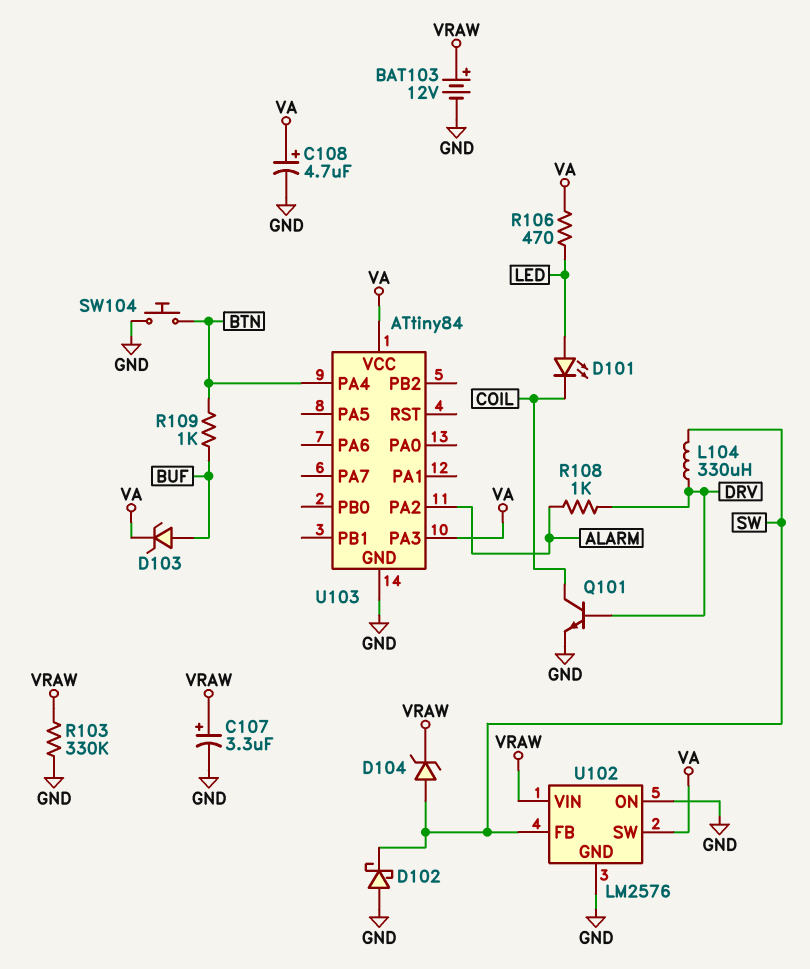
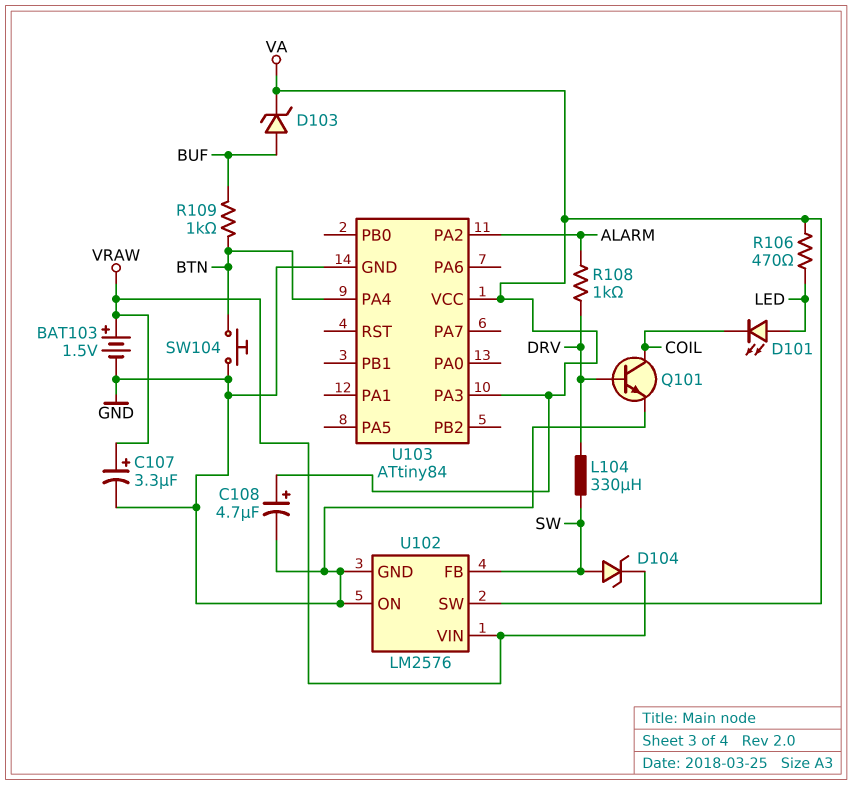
BAT103: 12V (plus VRAW, minus GND) -> 1.5V (plus VRAW, minus GND)
D102: schottky (A GND, K SW) -> none
R103: 330k (GND, VRAW) -> none

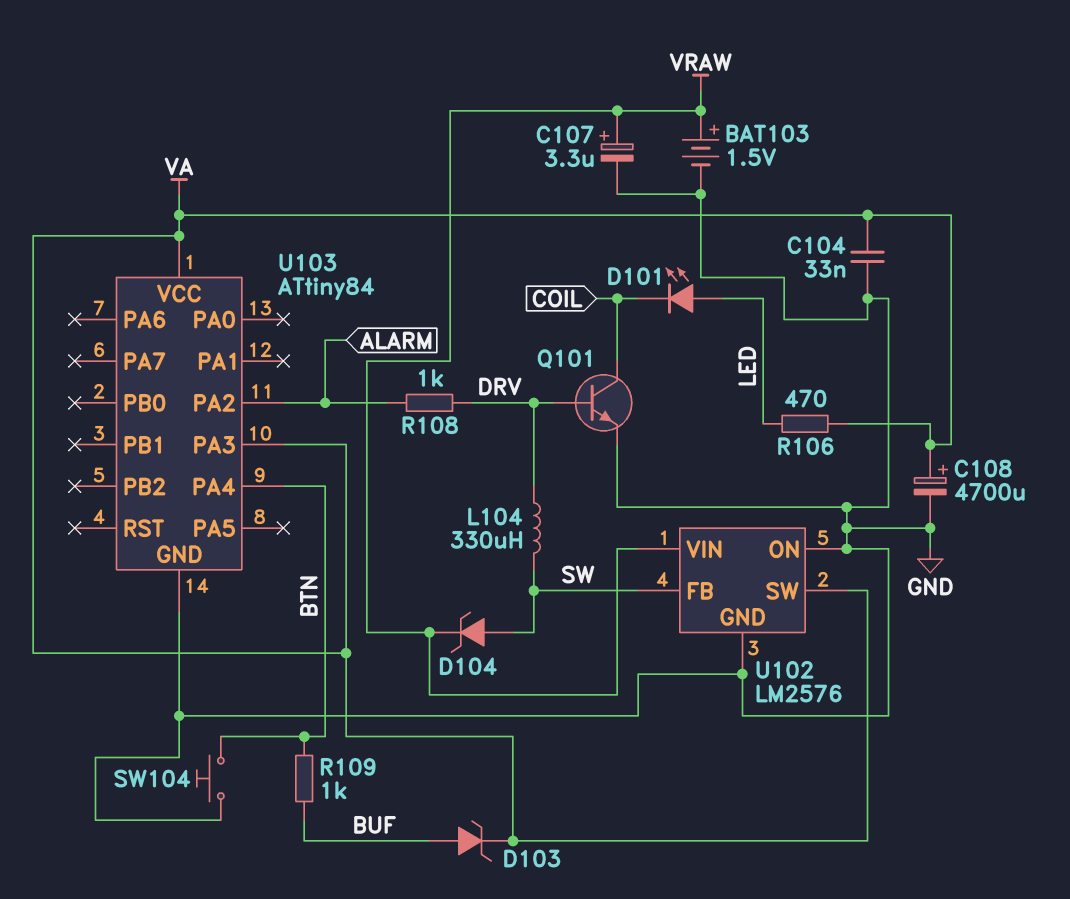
C104: none -> 33nF (GND, VA)
C108: 4.7uF (plus VA, minus GND) -> 4700uF (plus VA, minus GND)

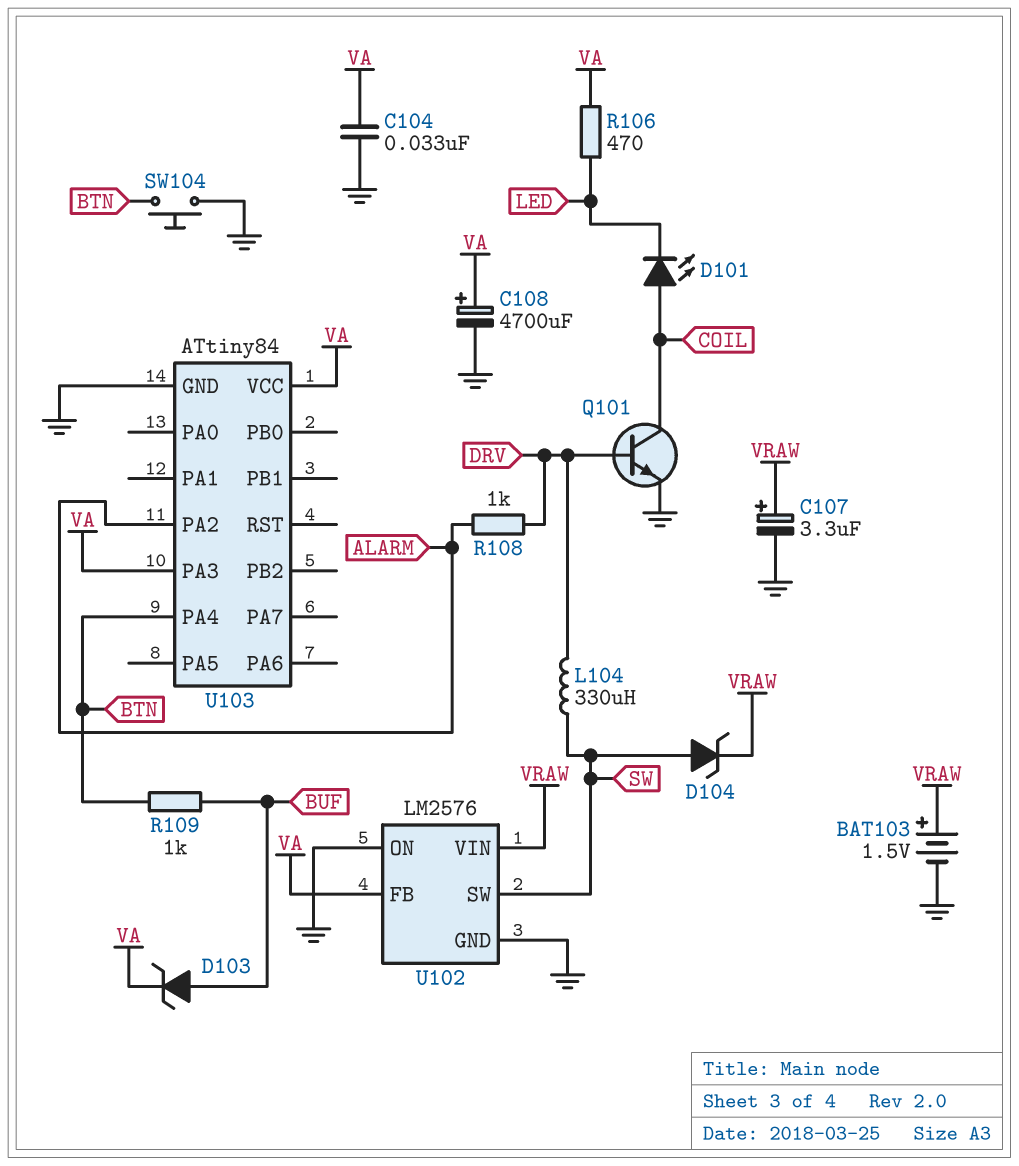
D101: LED (A LED, K COIL) -> LED (A COIL, K LED)
U102 pin FB: SW -> VA
U102 pin SW: VA -> SW

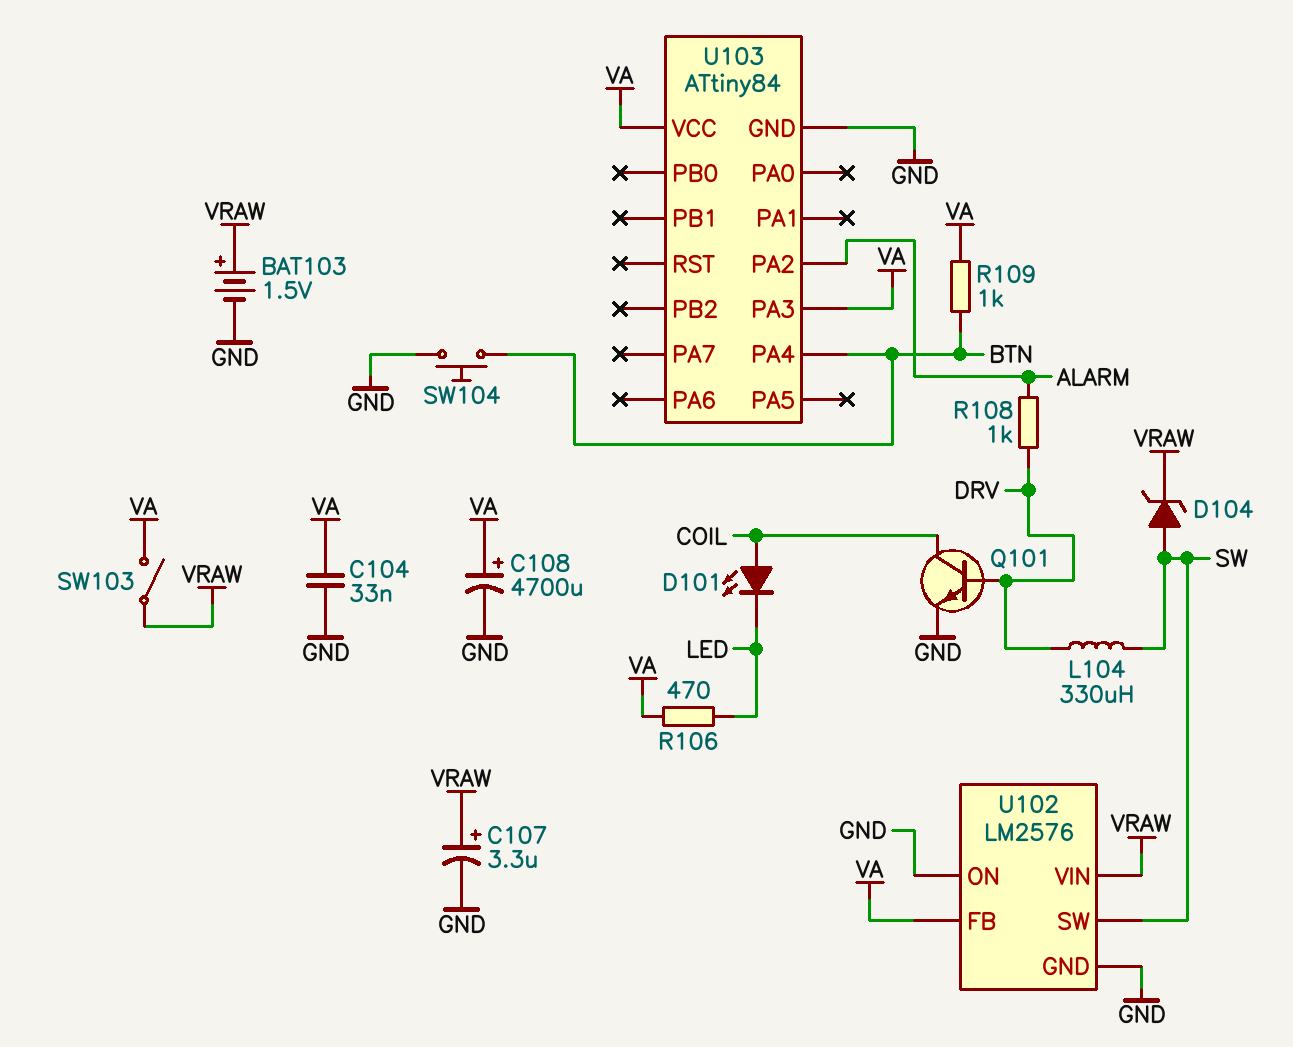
D103: zener (A BUF, K VA) -> none
R109: 1k (BTN, BUF) -> 1k (BTN, VA)
SW103: none -> switch (VA, VRAW)

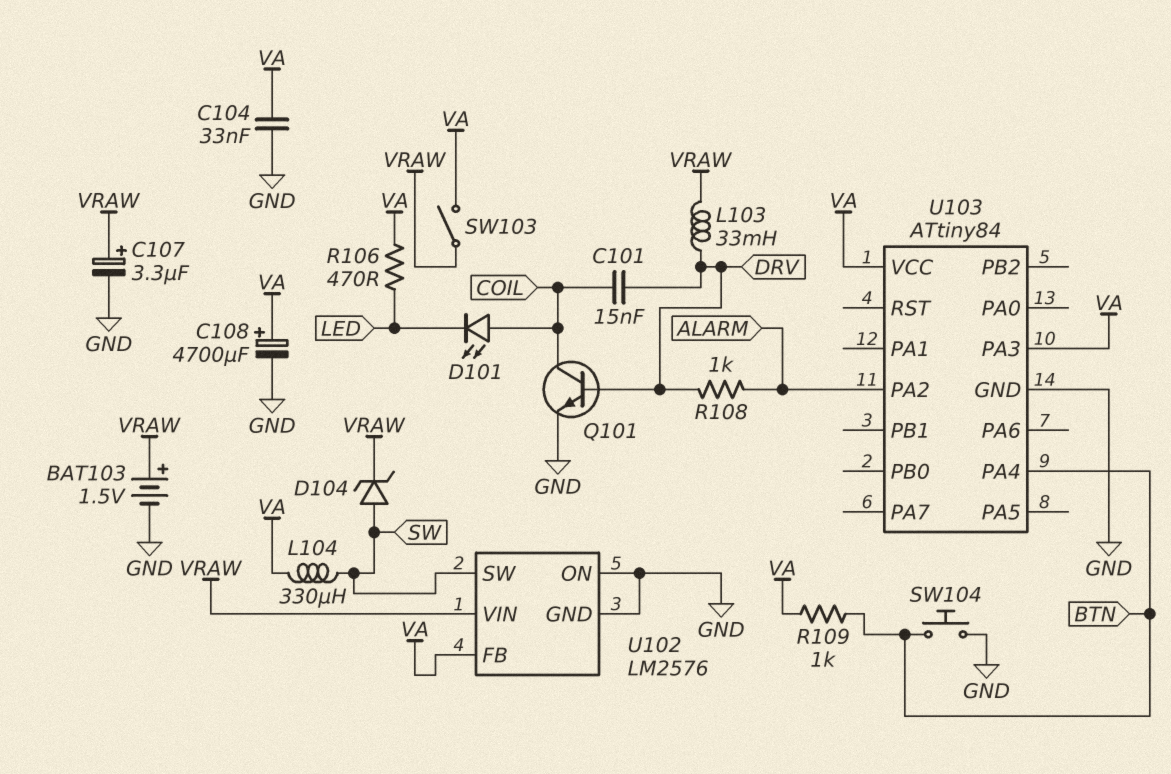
C101: none -> 15nF (COIL, DRV)
L103: none -> 33mH (DRV, VRAW)
L104: 330uH (DRV, SW) -> 330uH (SW, VA)

